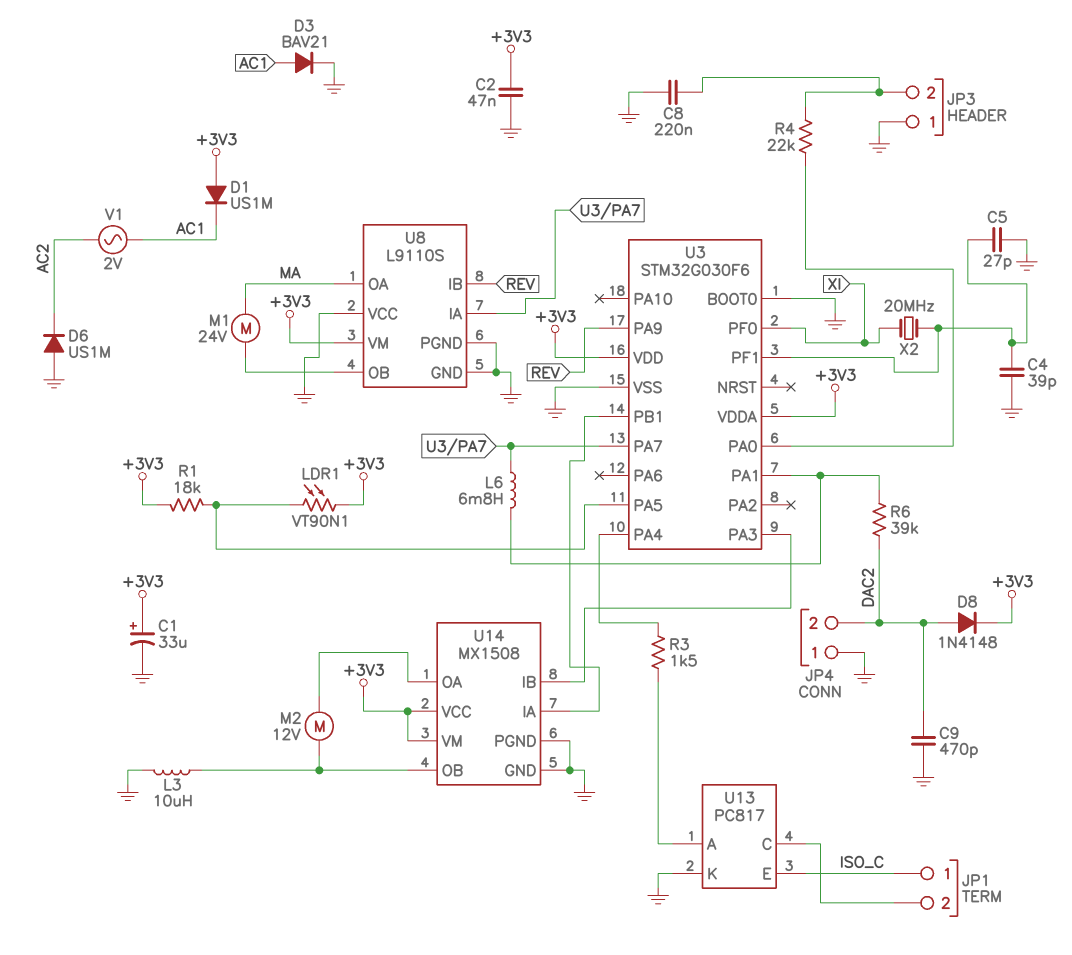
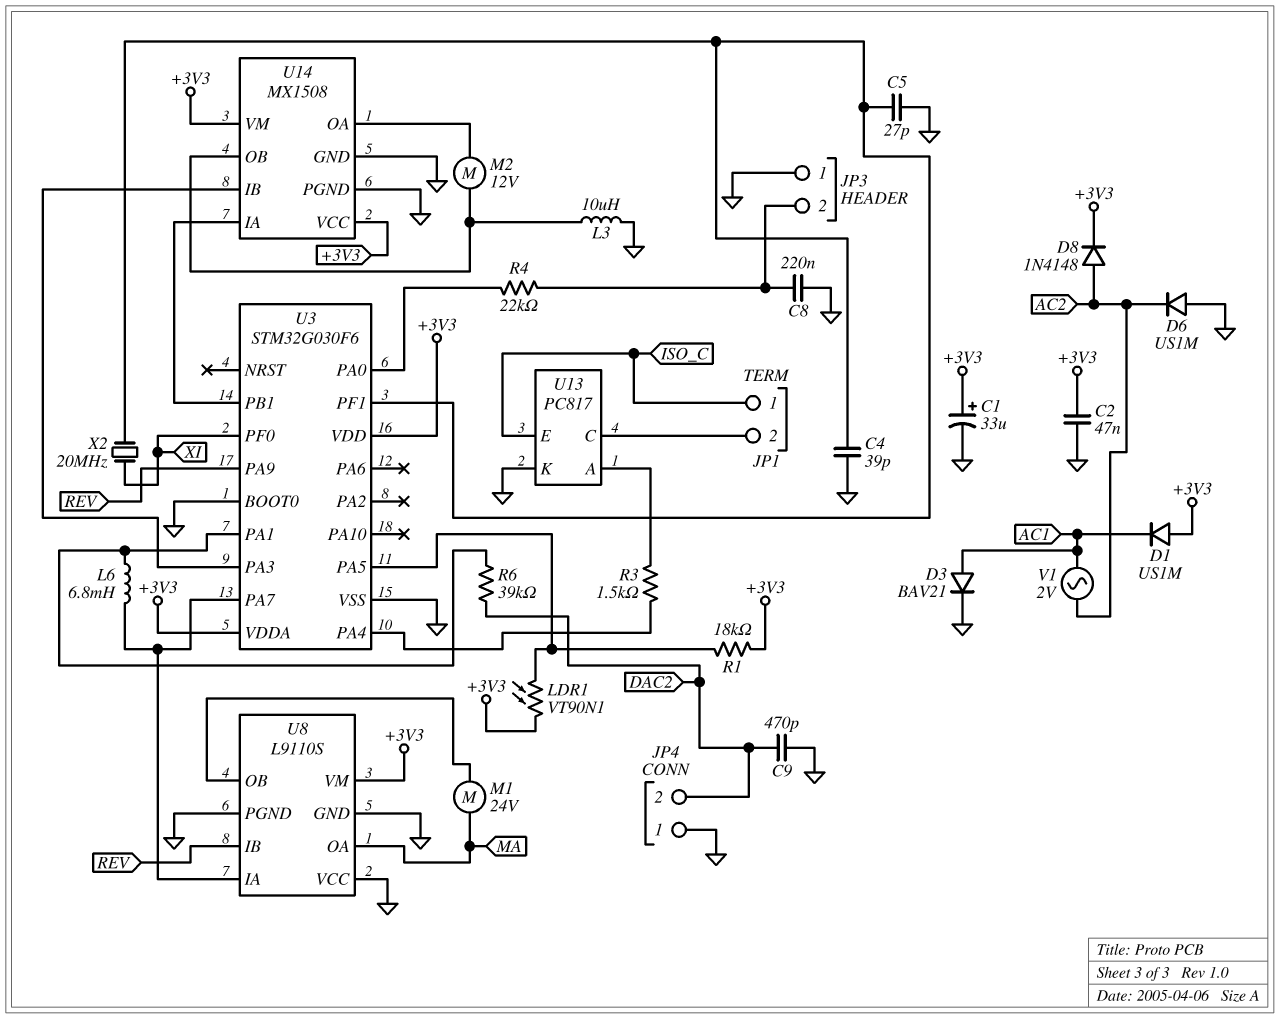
D8: diode 1N4148 (A DAC2, K +3V3) -> diode 1N4148 (A AC2, K +3V3)

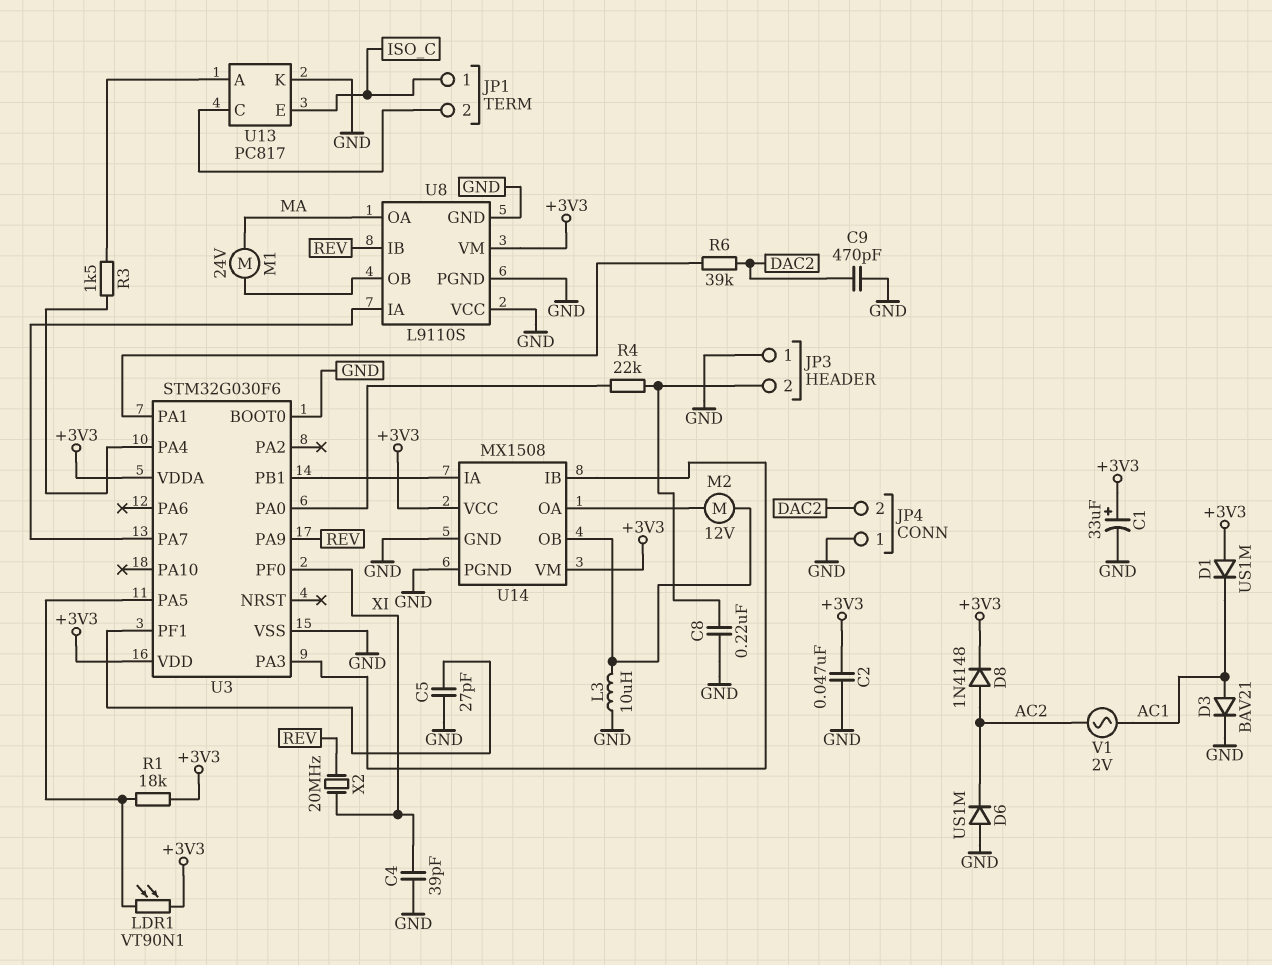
C4: 39pF (GND, U3/PF1) -> 39pF (GND, XI)
L6: 6.8mH (U3/PA1, U3/PA7) -> none
X2: 20MHz (U3/PF1, XI) -> 20MHz (REV, XI)

